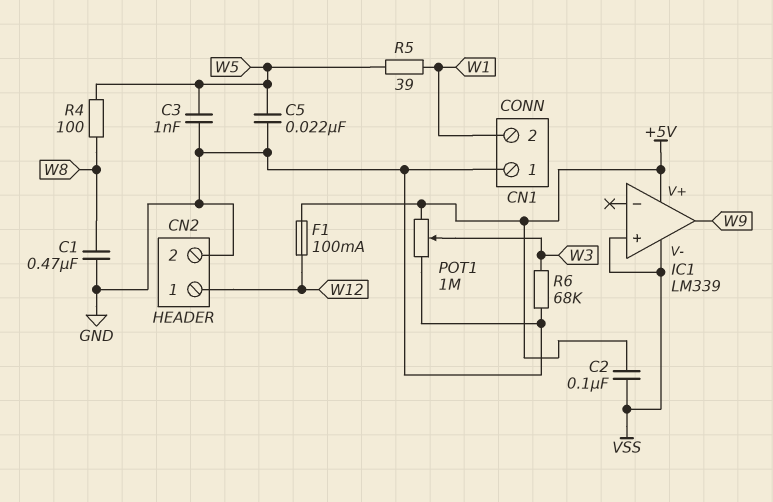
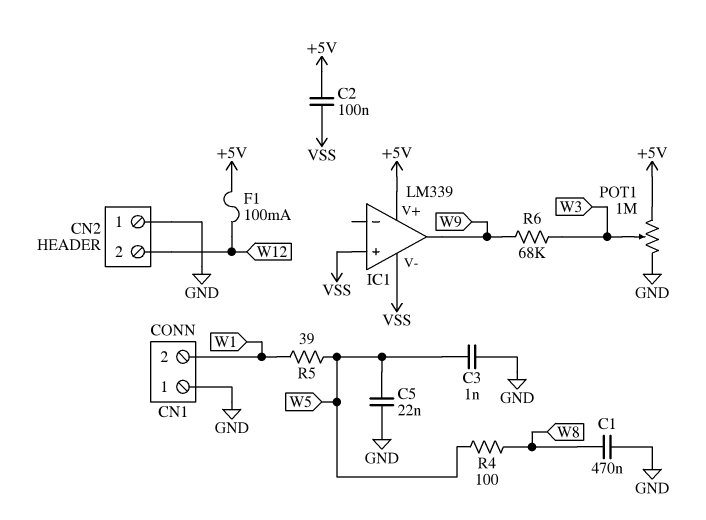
CN2 pin 1: W12 -> GND
CN2 pin 2: GND -> W12
R6: 68k (GND, W3) -> 68k (W3, W9)

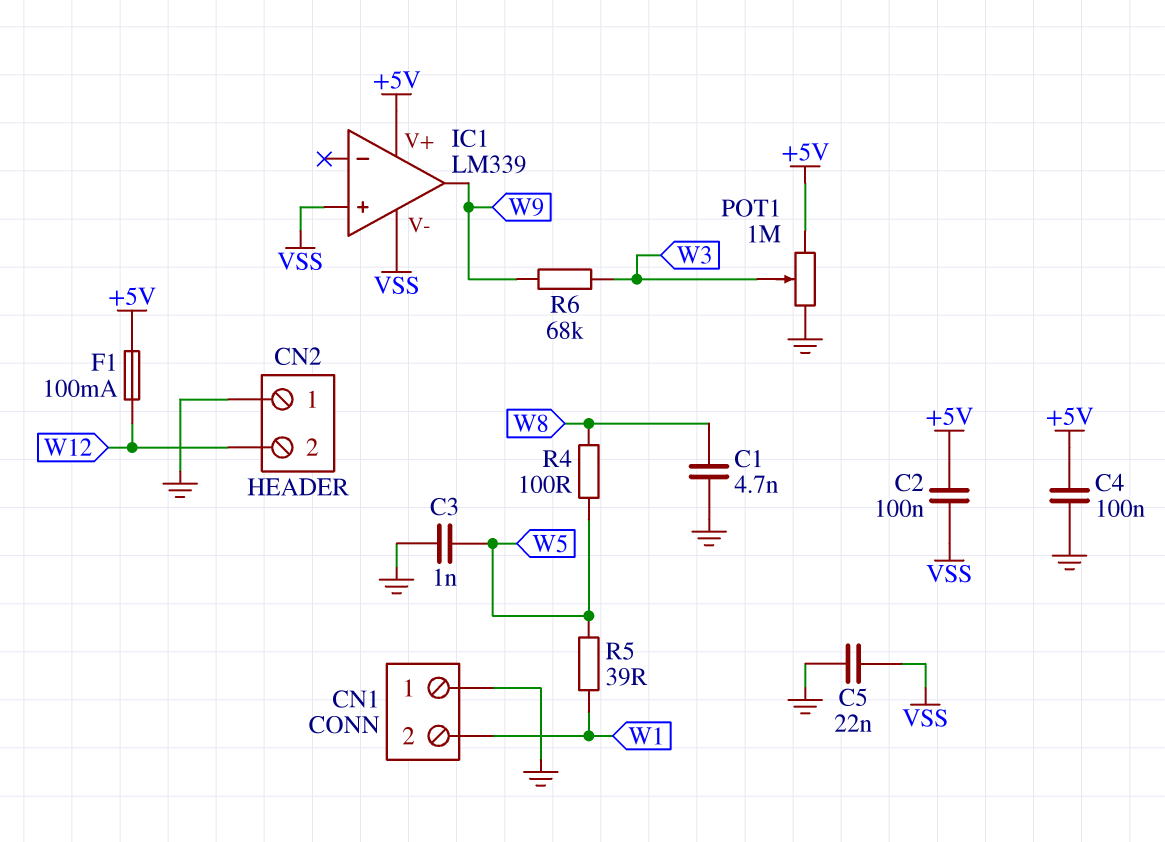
C1: 470nF (GND, W8) -> 4.7nF (GND, W8)
C4: none -> 100nF (+5V, GND)
C5: 22nF (GND, W5) -> 22nF (GND, VSS)

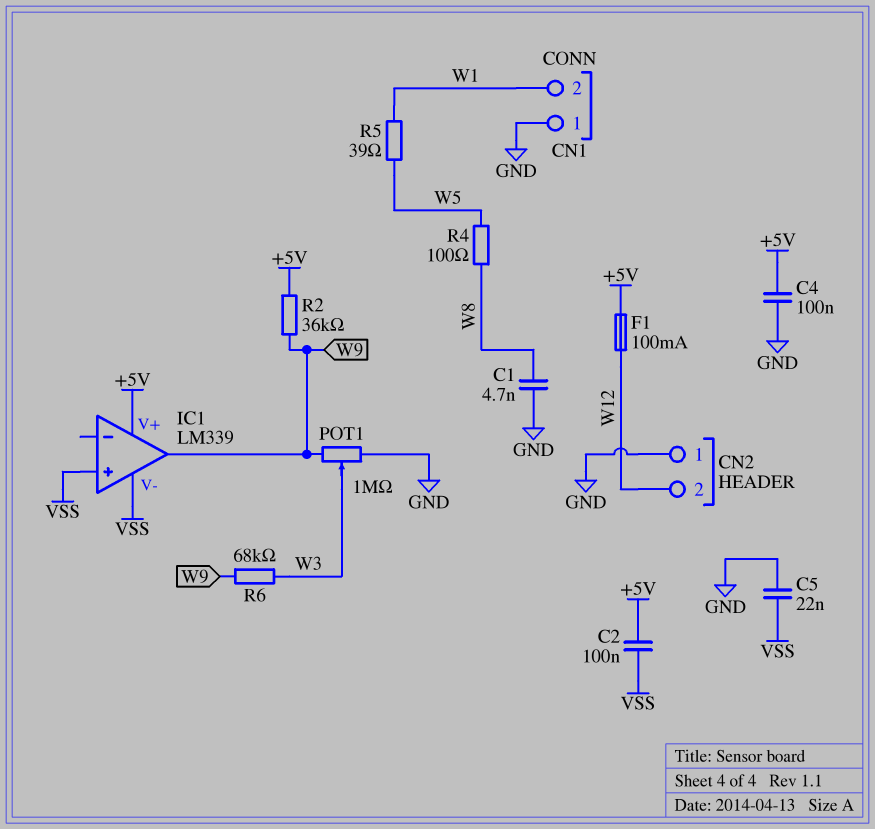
C3: 1nF (GND, W5) -> none
POT1: 1M (+5V, GND, wiper W3) -> 1M (GND, W9, wiper W3)
R2: none -> 36k (+5V, W9)

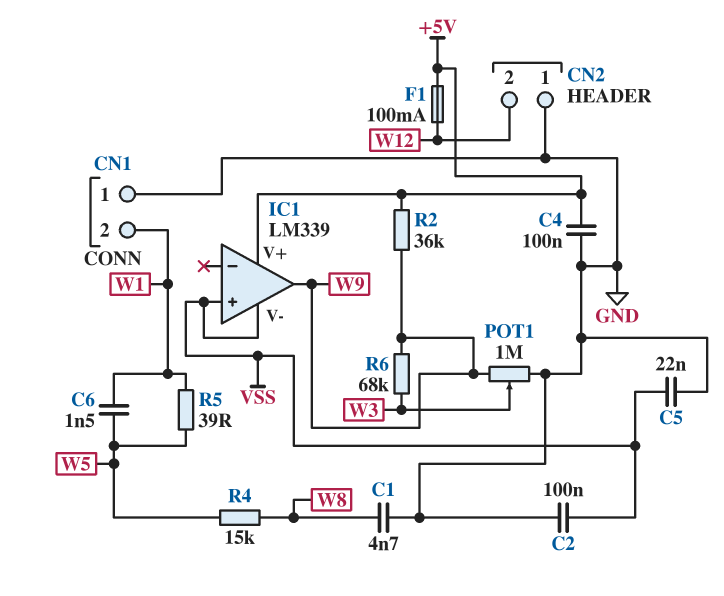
C2: 100nF (+5V, VSS) -> 100nF (GND, VSS)
C6: none -> 1.5nF (W1, W5)
R4: 100 (W5, W8) -> 15k (W5, W8)

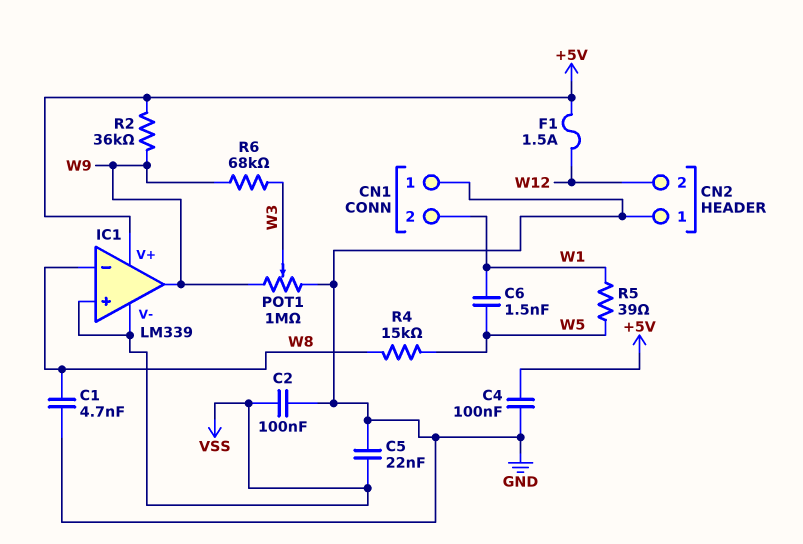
F1: 100mA (+5V, W12) -> 1.5A (+5V, W12)
IC1 pin in-: none -> W8

